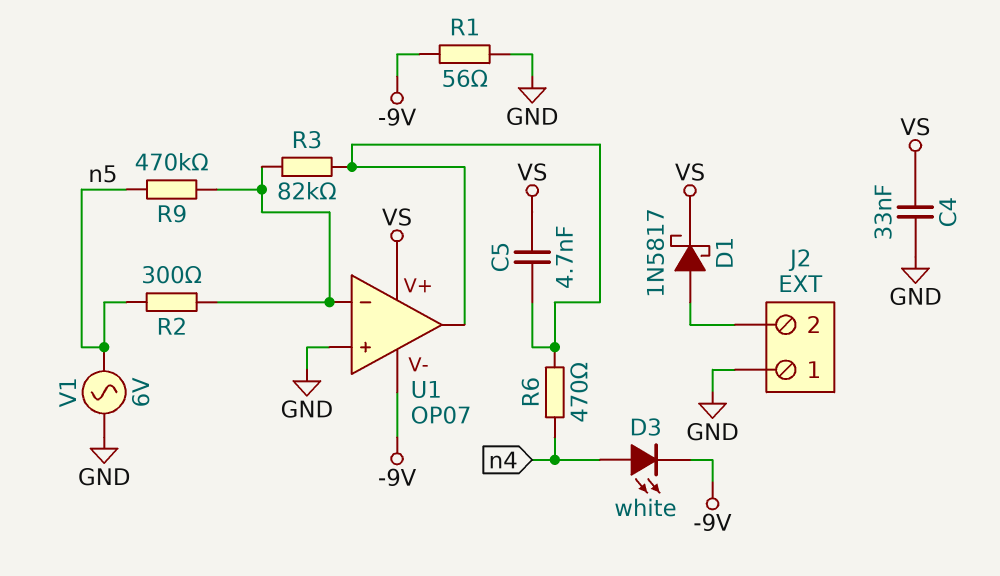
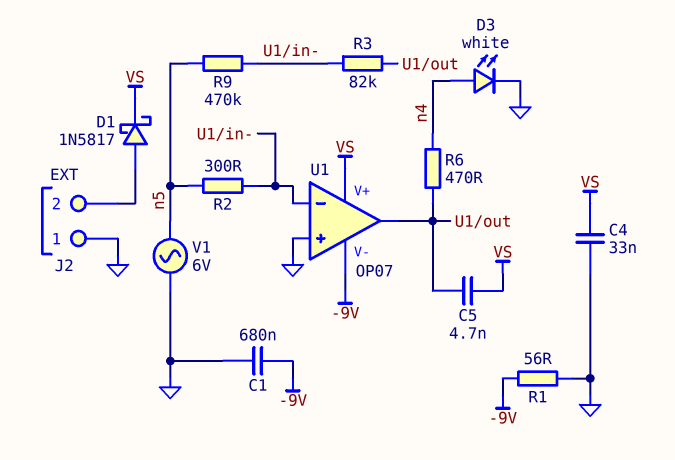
C1: none -> 680nF (-9V, GND)
D3: LED white (A n4, K -9V) -> LED white (A n4, K GND)

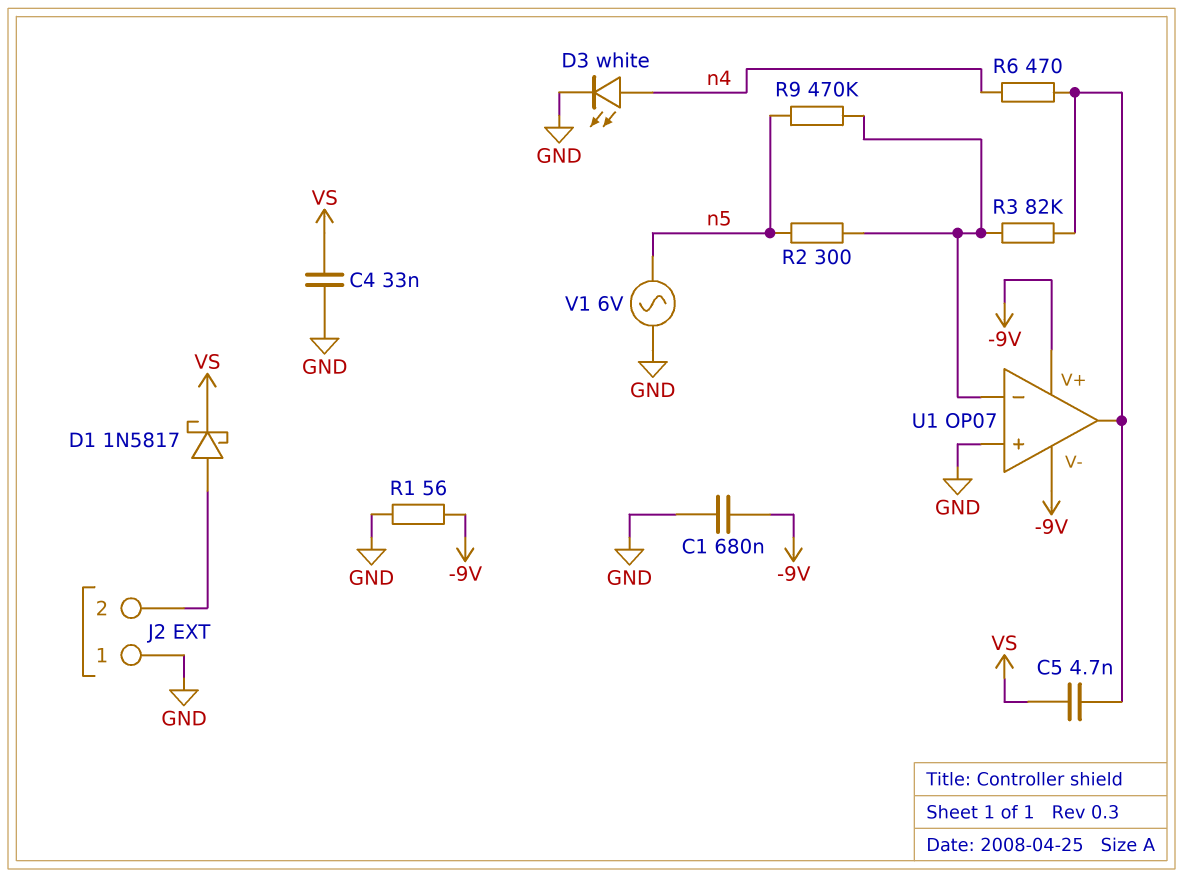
U1 pin V+: VS -> -9V

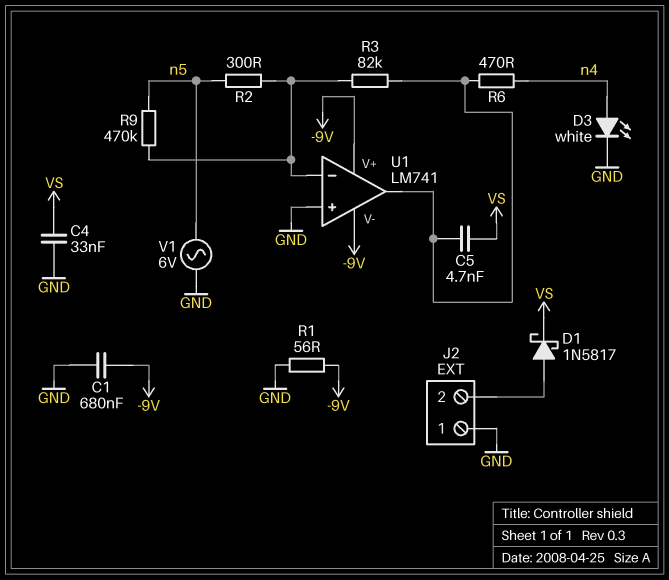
U1: OP07 -> LM741

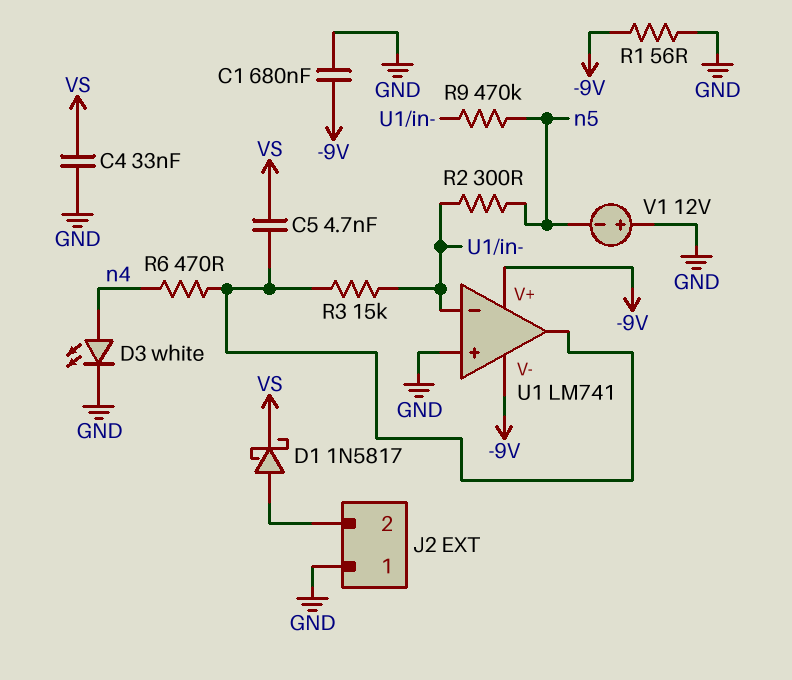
R3: 82k (U1/in-, U1/out) -> 15k (U1/in-, U1/out)
V1: AC 6V (GND, n5) -> 12V (plus GND, minus n5)

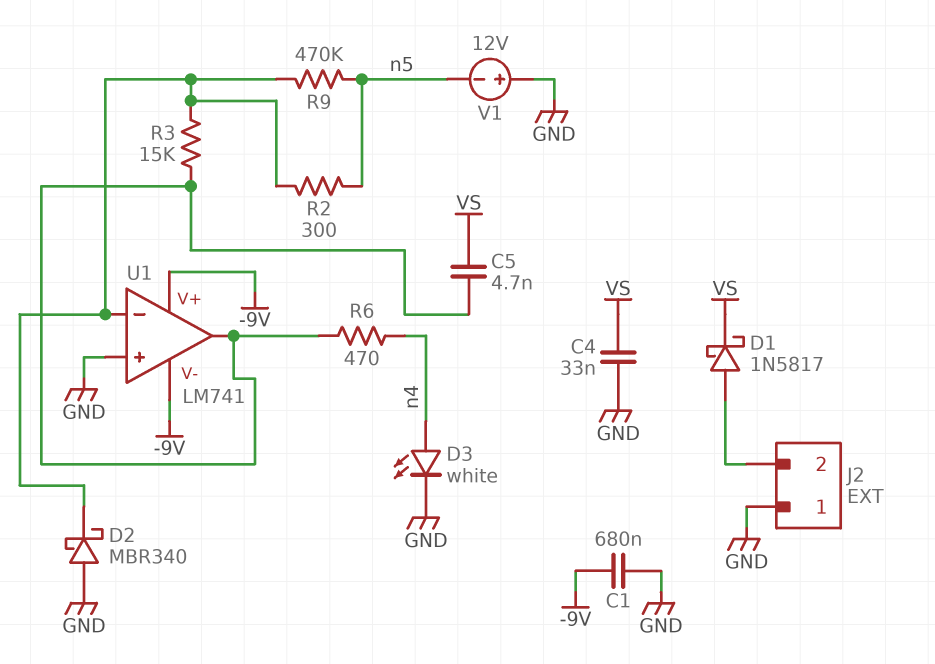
D2: none -> schottky MBR340 (A GND, K U1/in-)
R1: 56 (-9V, GND) -> none

